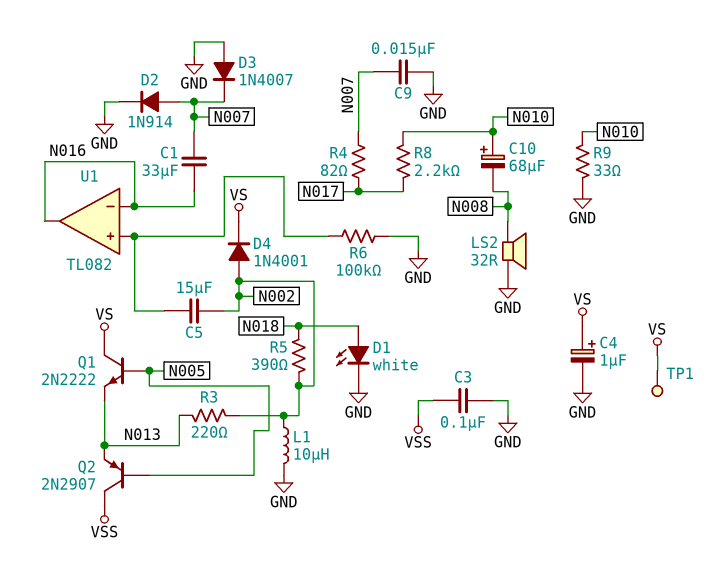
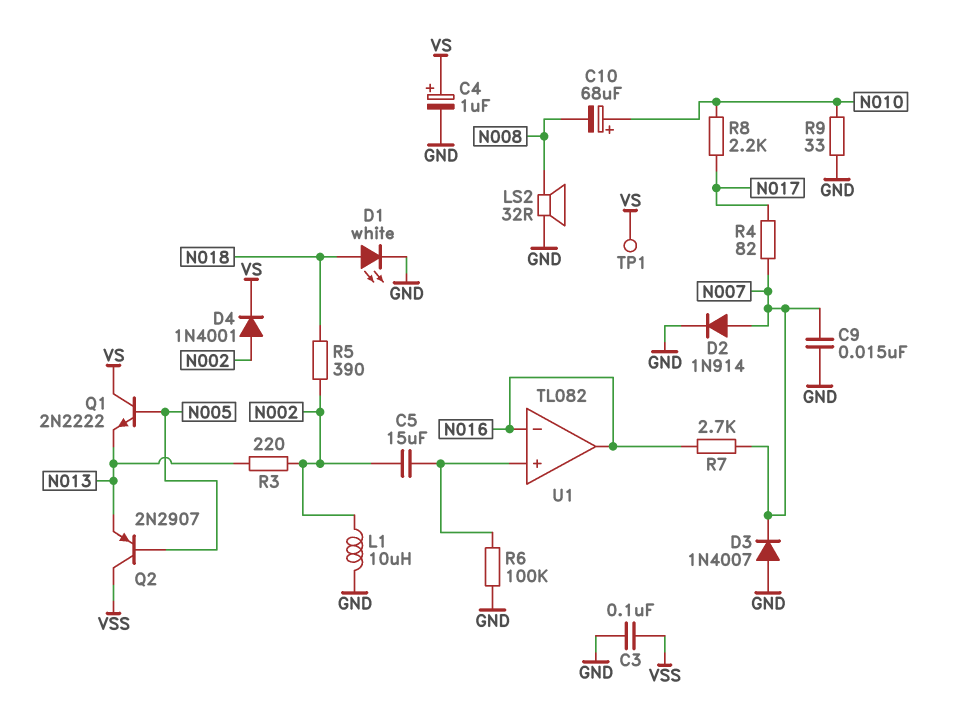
C1: 33uF (N007, N016) -> none
R7: none -> 2.7k (N007, N016)

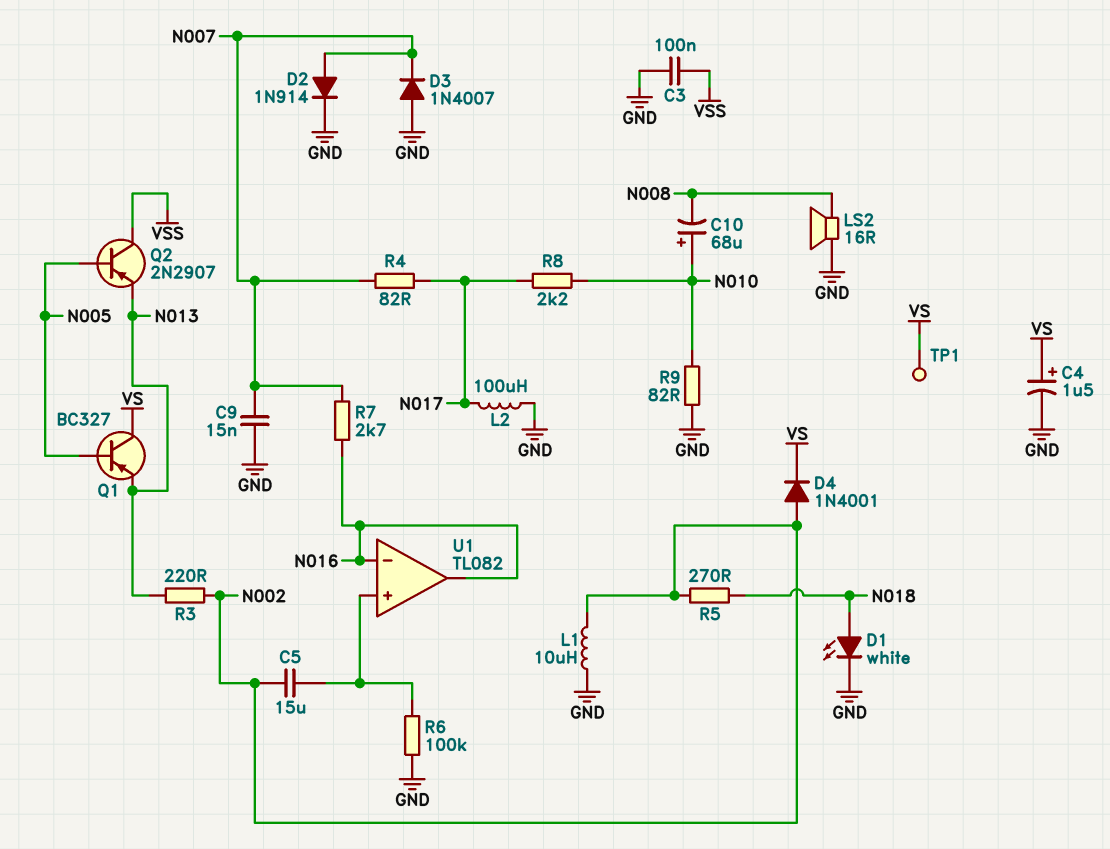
C4: 1uF (plus VS, minus GND) -> 1.5uF (plus VS, minus GND)
L2: none -> 100uH (GND, N017)
LS2: speaker 32R (GND, N008) -> speaker 16R (GND, N008)
Q1: NPN 2N2222 (B N005, C VS, E N013) -> PNP BC327 (B N005, C VS, E N013)
R5: 390 (N002, N018) -> 270 (N002, N018)
R9: 33 (GND, N010) -> 82 (GND, N010)

